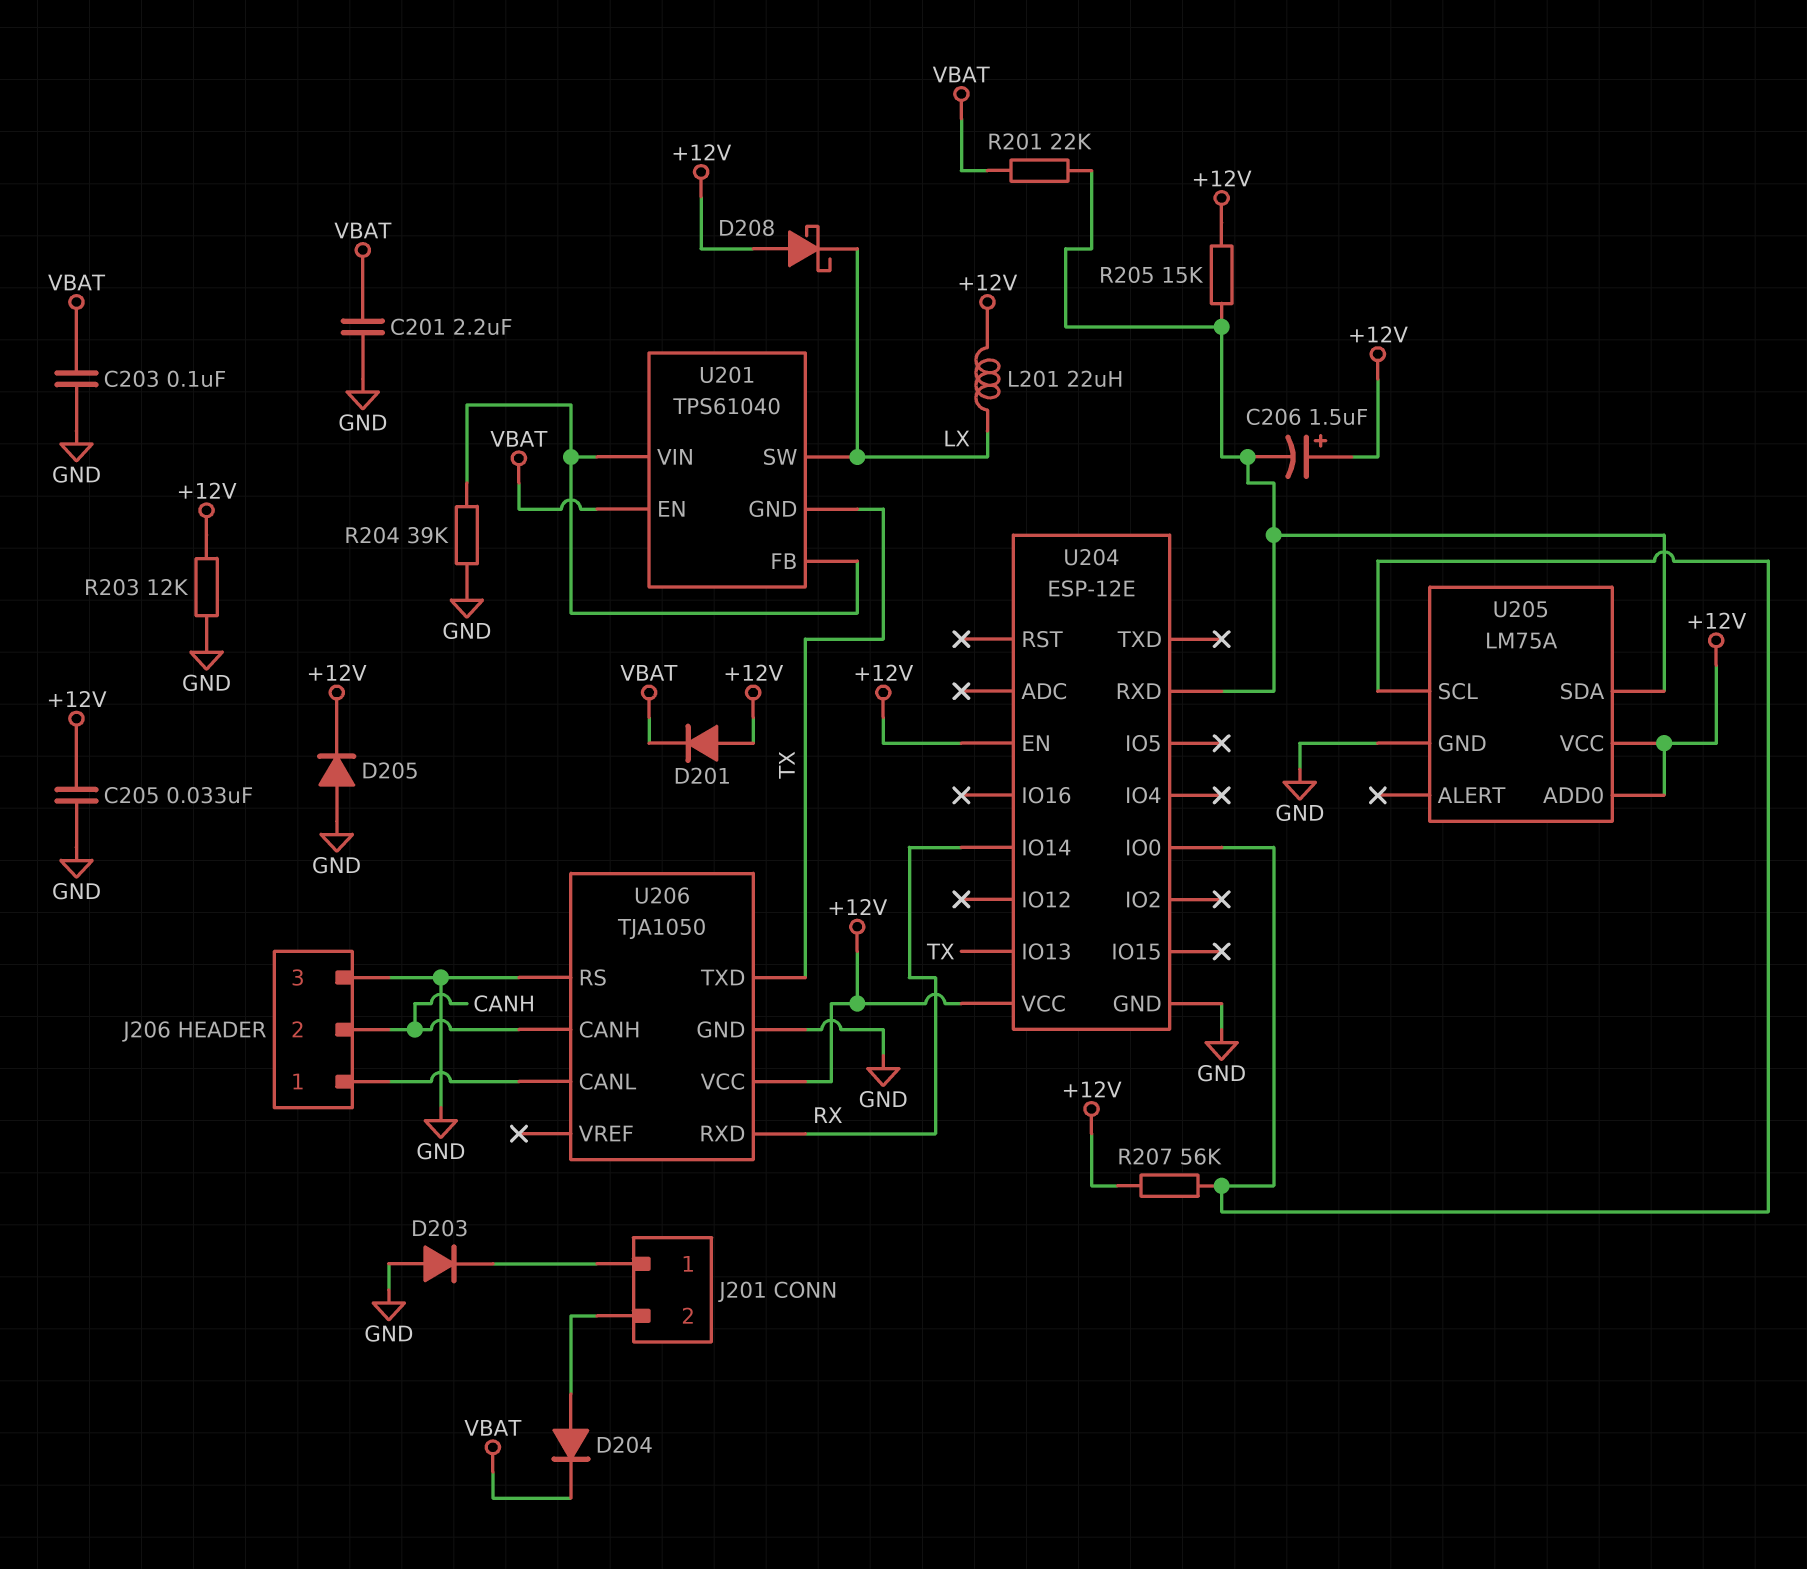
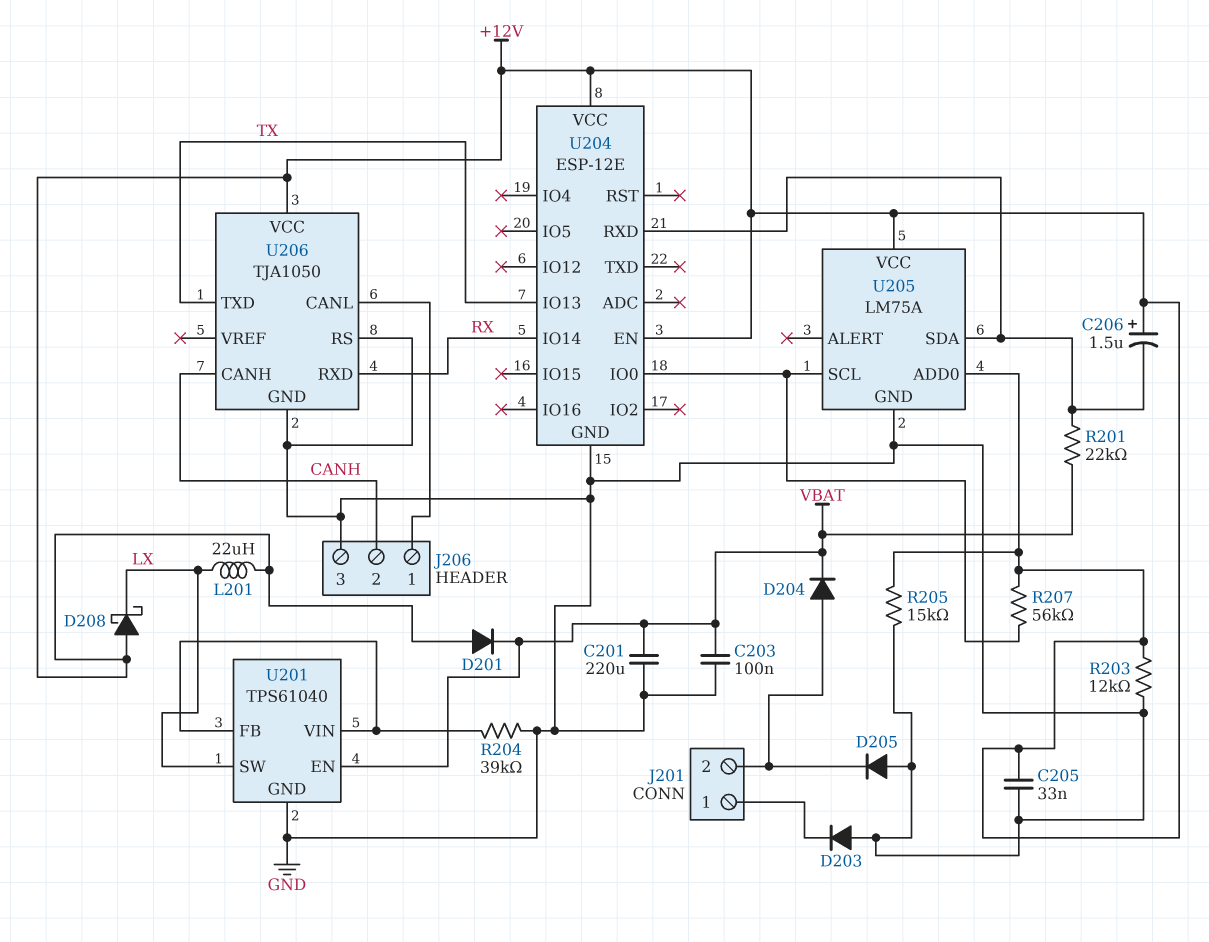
C201: 2.2uF (GND, VBAT) -> 220uF (GND, VBAT)
D205: diode (A GND, K +12V) -> diode (A GND, K J201/2)
R205: 15k (+12V, U204/RXD) -> 15k (+12V, GND)
U201 pin GND: TX -> GND

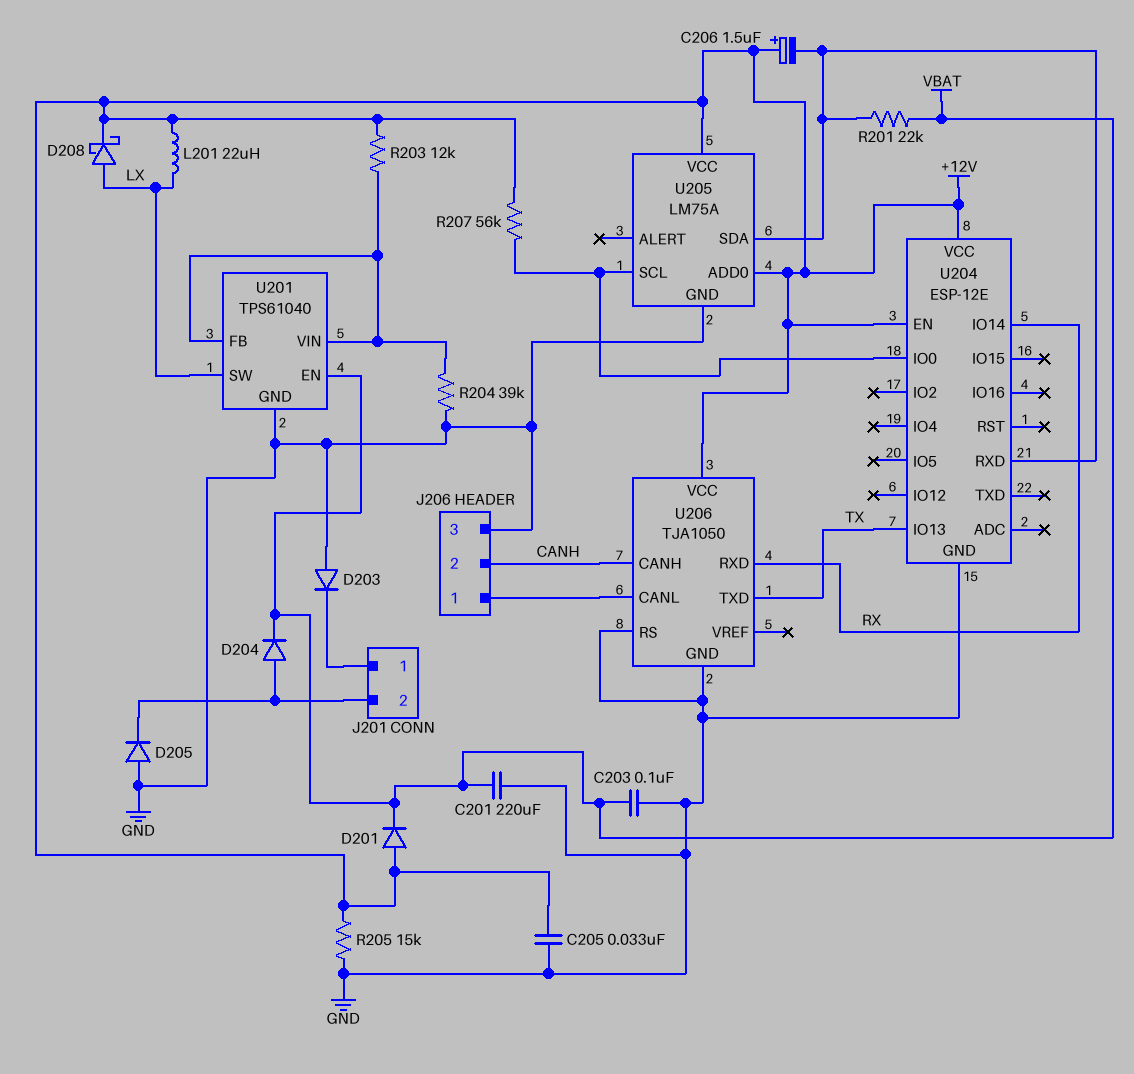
D208: schottky (A +12V, K LX) -> schottky (A LX, K +12V)
R203: 12k (+12V, GND) -> 12k (+12V, U201/FB)

